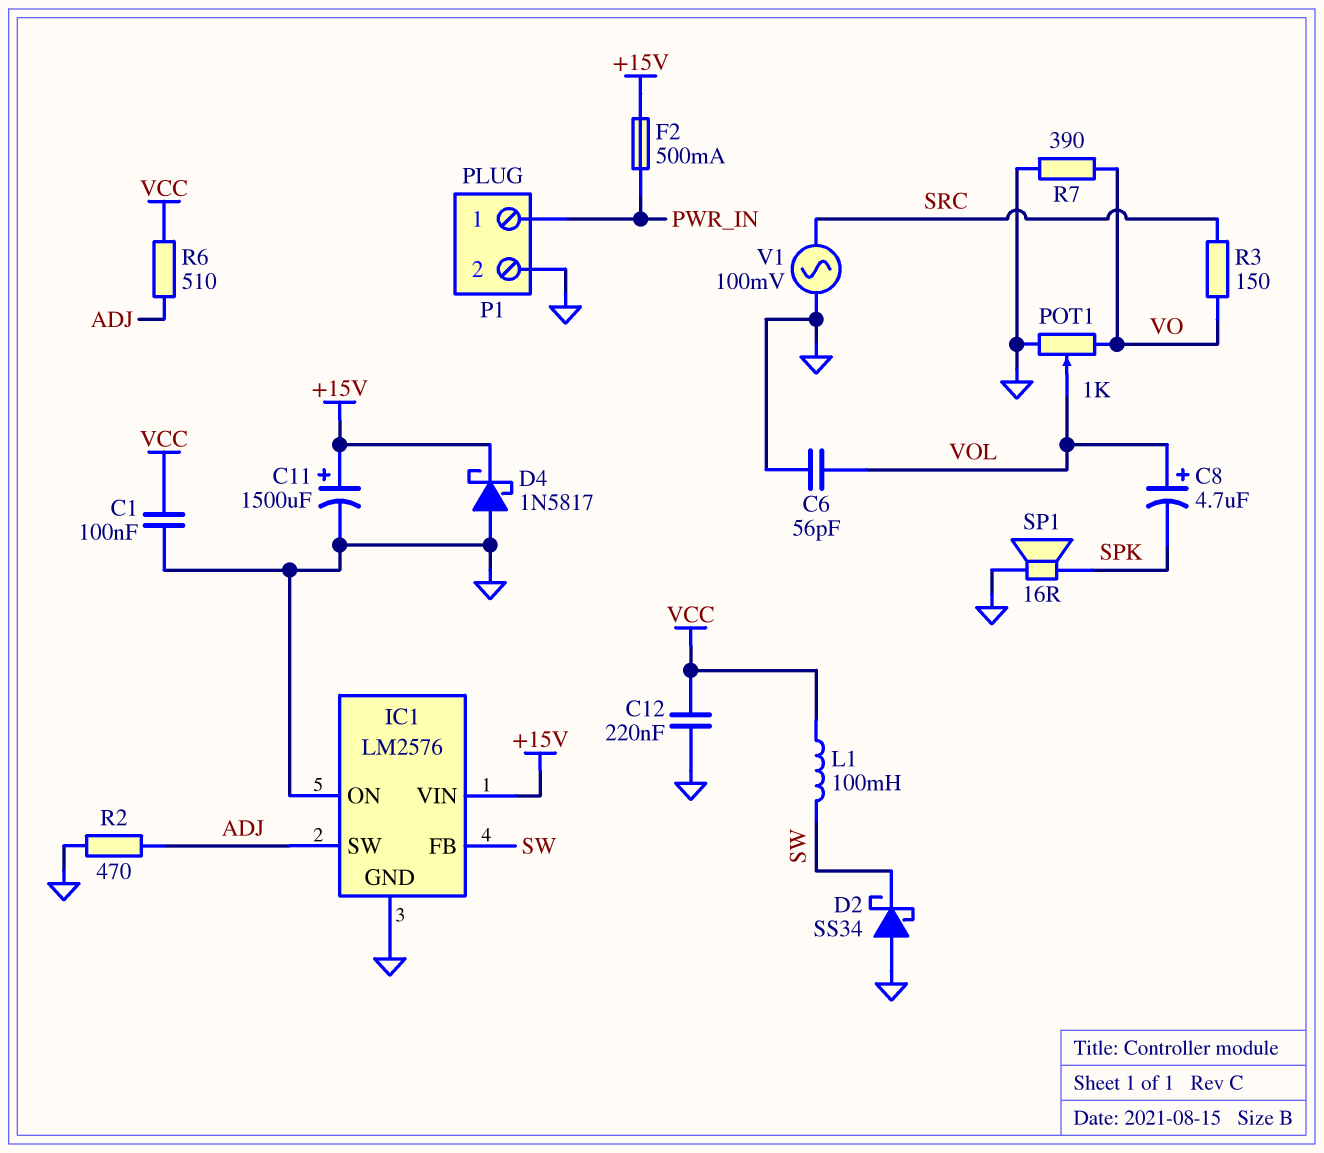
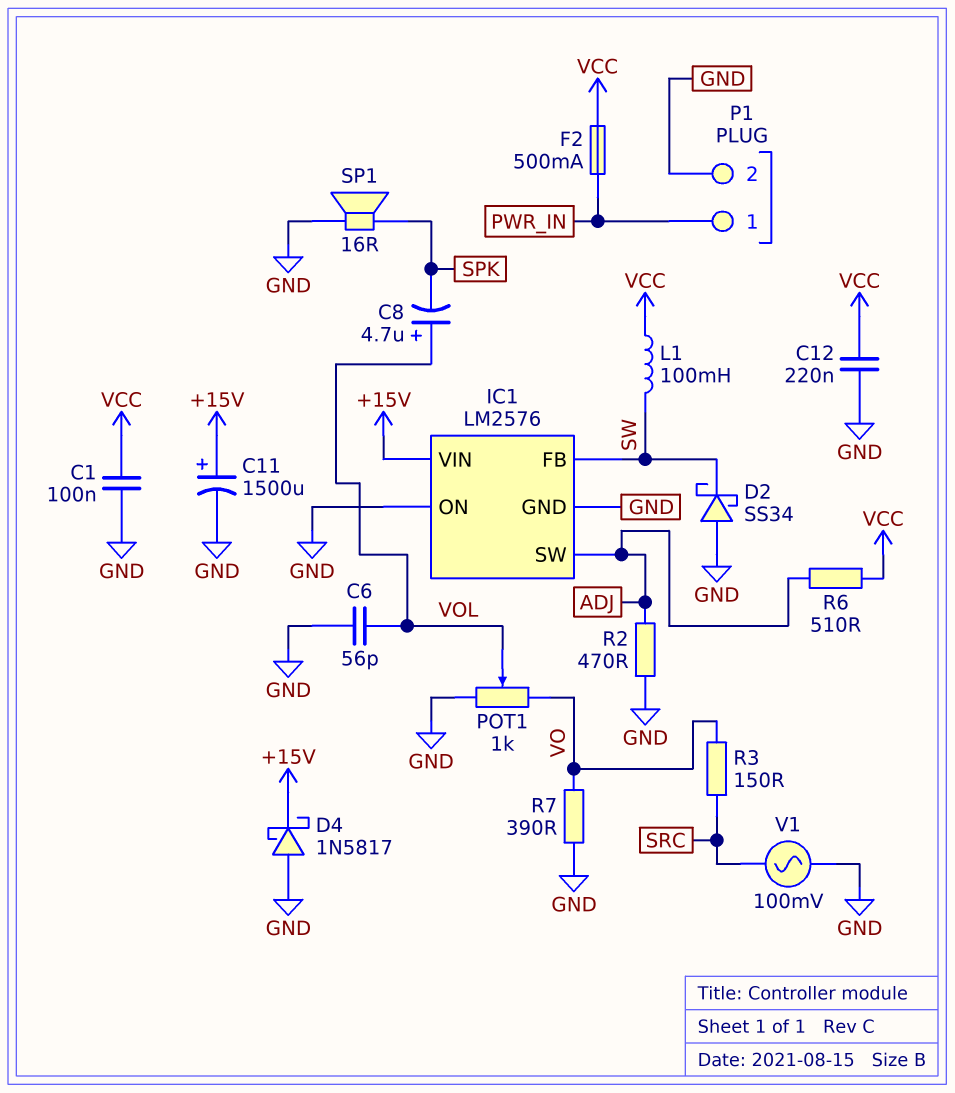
F2: 500mA (+15V, PWR_IN) -> 500mA (PWR_IN, VCC)

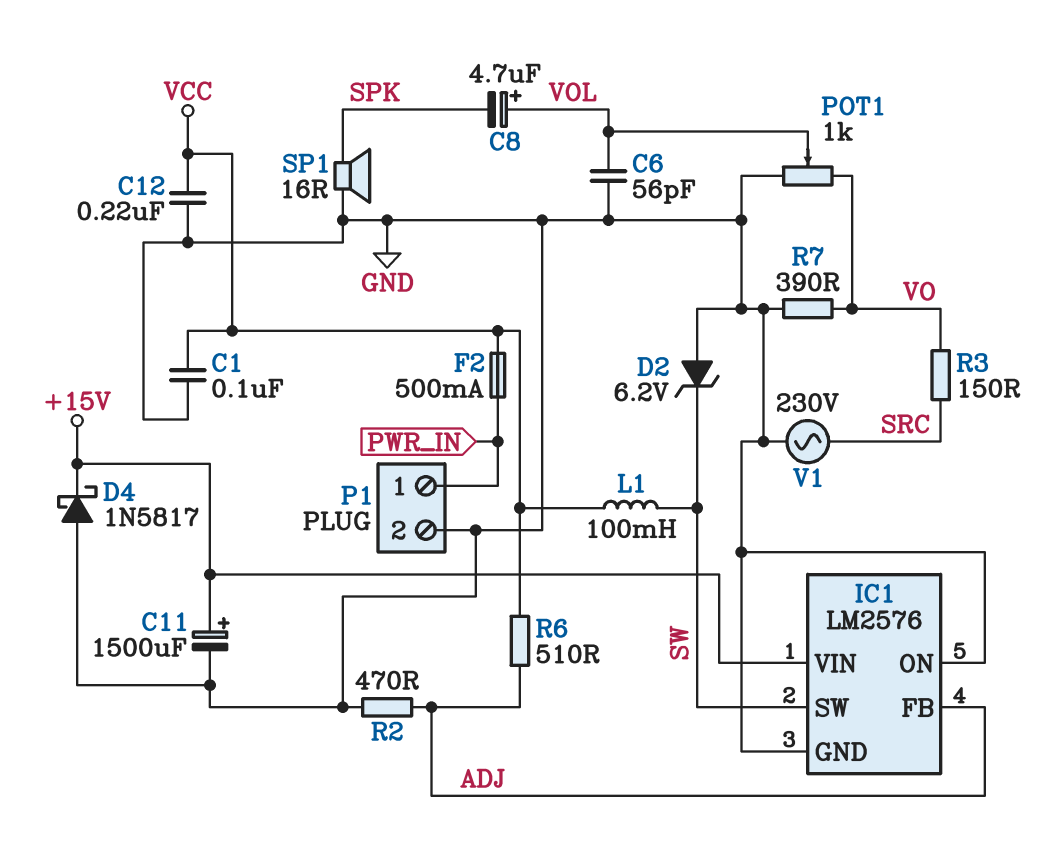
D2: schottky SS34 (A GND, K SW) -> zener 6.2V (A GND, K SW)
IC1 pin FB: SW -> ADJ
IC1 pin SW: ADJ -> SW
V1: AC 100mV (GND, SRC) -> AC 230V (GND, SRC)

